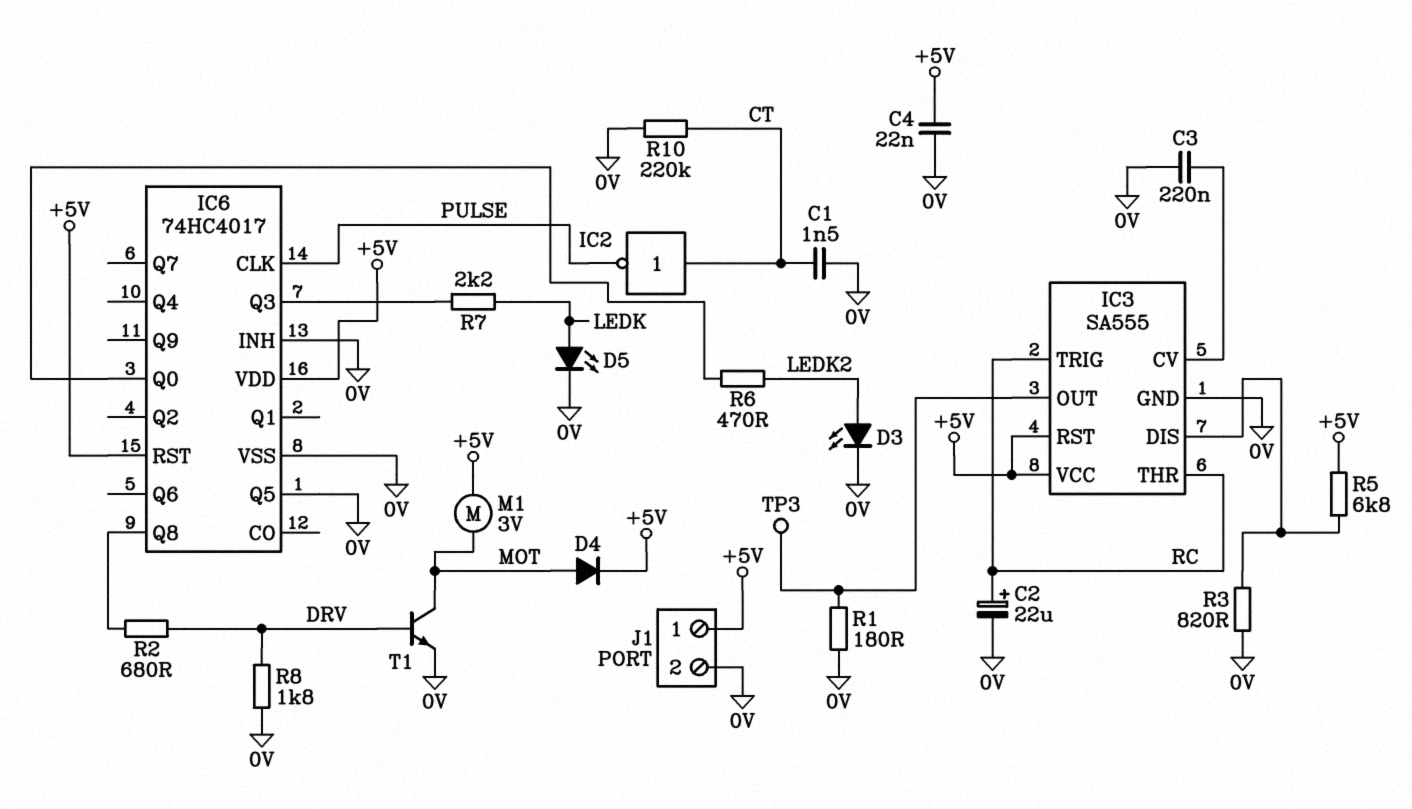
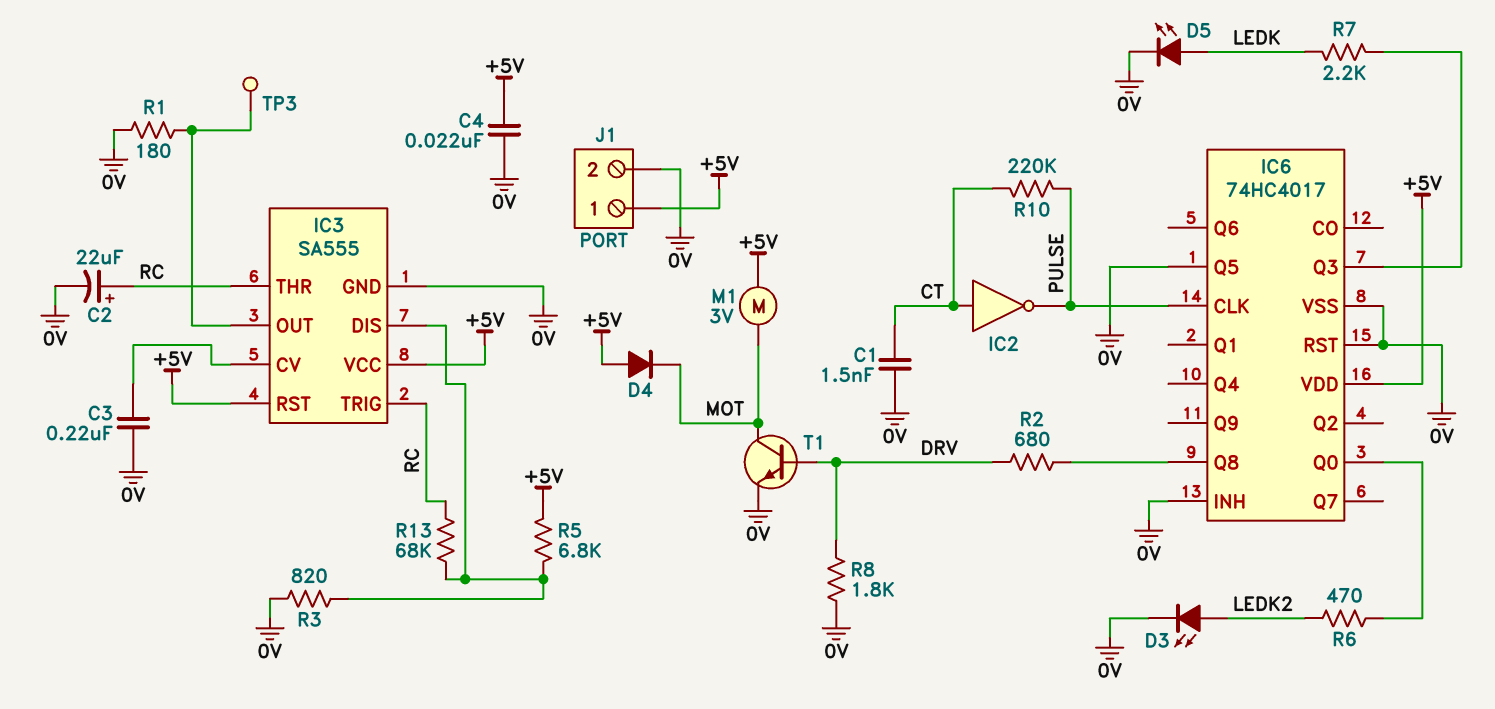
D4: diode (A MOT, K +5V) -> diode (A +5V, K MOT)
IC6 pin RST: +5V -> 0V
R10: 220k (0V, CT) -> 220k (CT, PULSE)
R13: none -> 68k (IC3/DIS, RC)

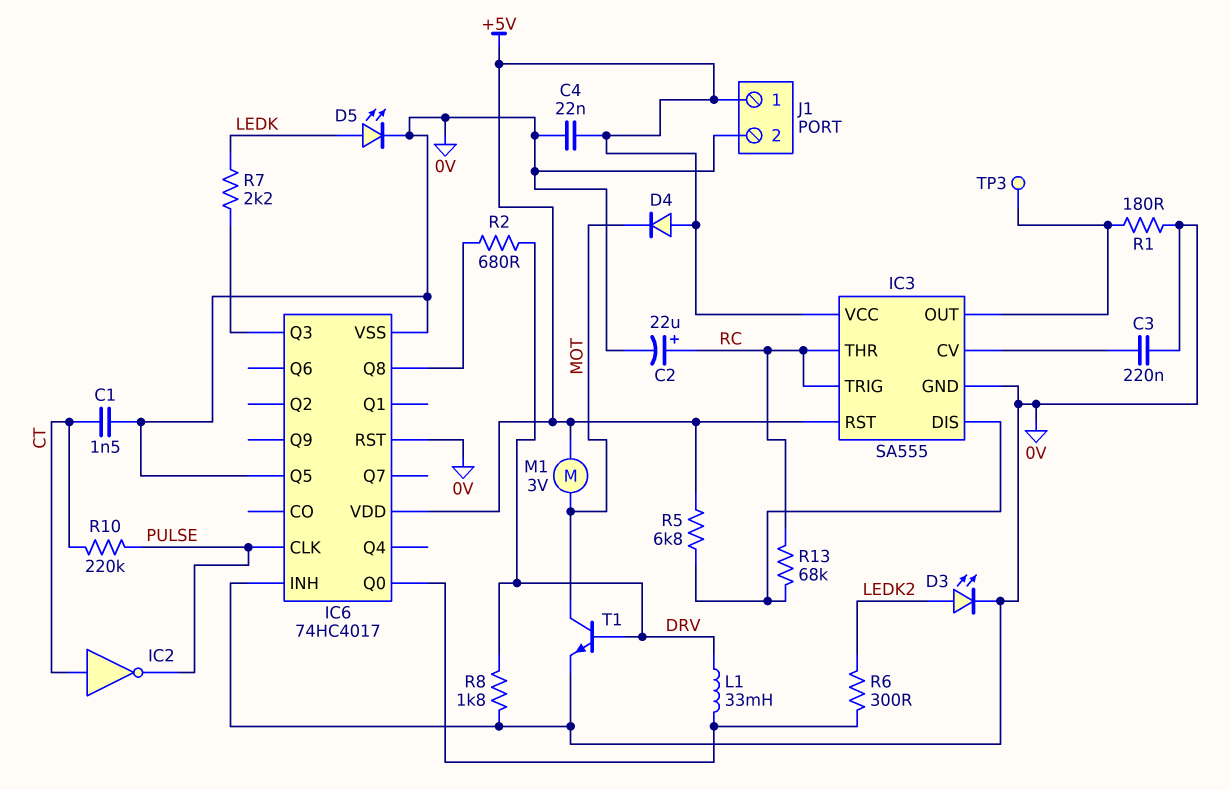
L1: none -> 33mH (DRV, IC6/Q0)
R3: 820 (0V, IC3/DIS) -> none
R6: 470 (IC6/Q0, LEDK2) -> 300 (IC6/Q0, LEDK2)

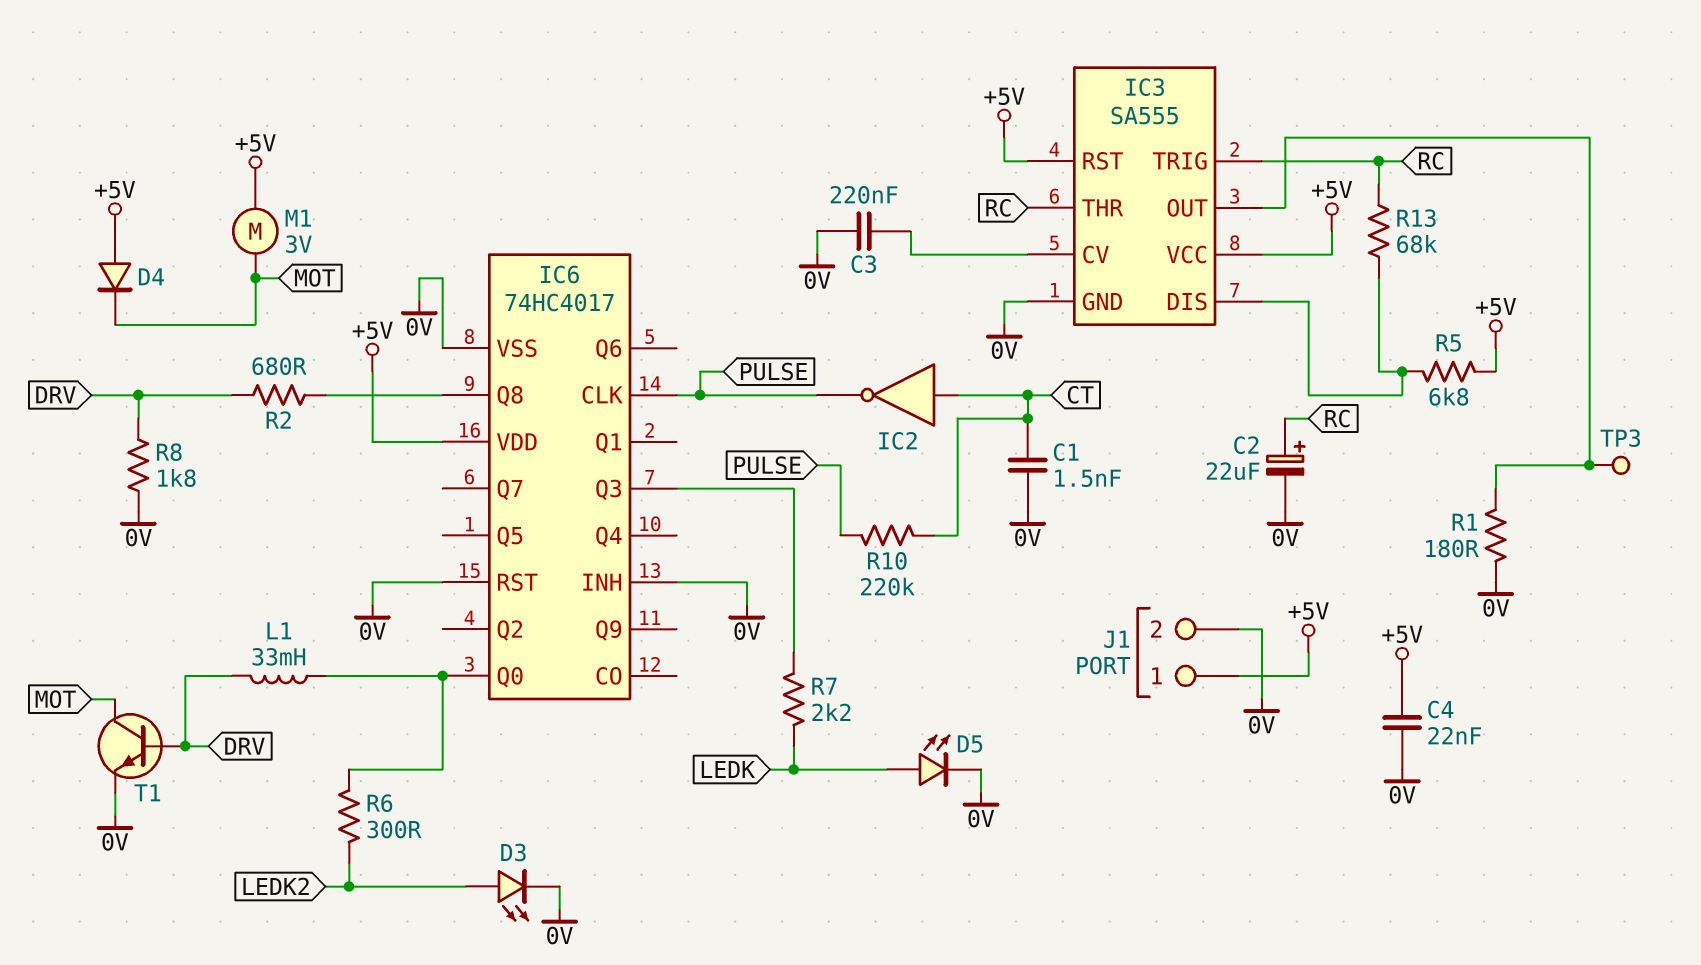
IC6 pin Q5: 0V -> none

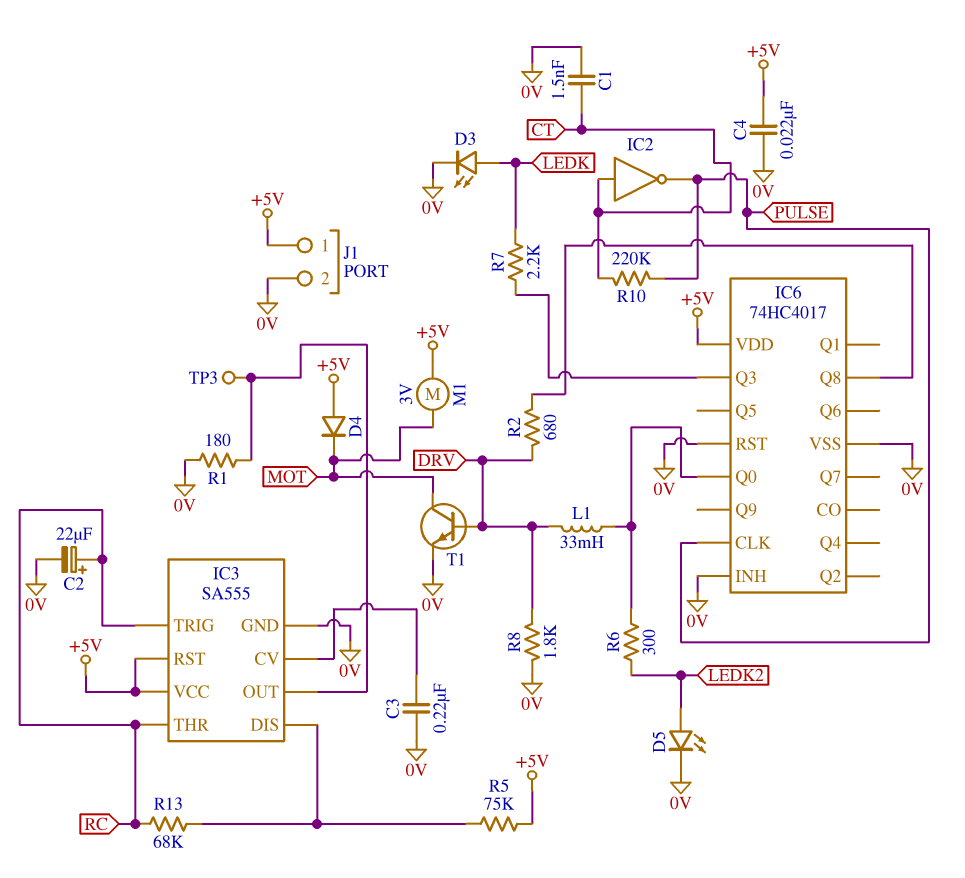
D3: LED (A LEDK2, K 0V) -> LED (A LEDK, K 0V)
D5: LED (A LEDK, K 0V) -> LED (A LEDK2, K 0V)
R5: 6.8k (+5V, IC3/DIS) -> 75k (+5V, IC3/DIS)

